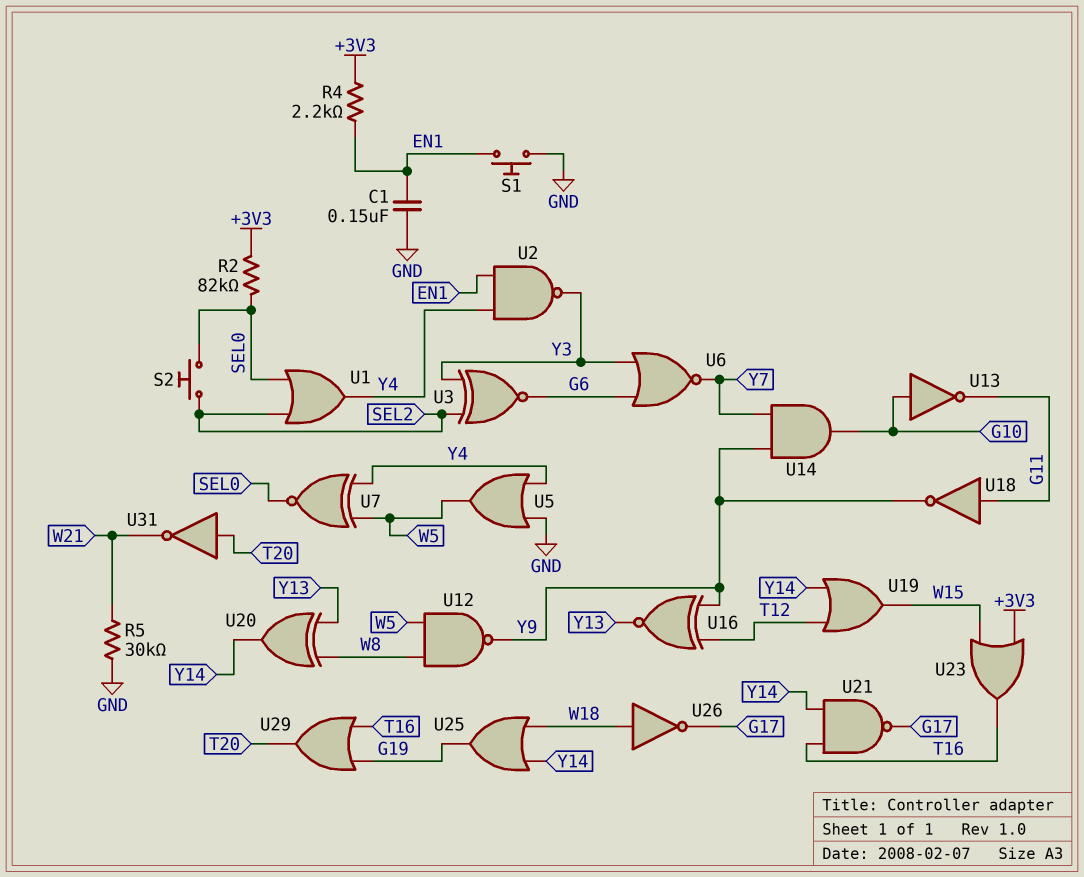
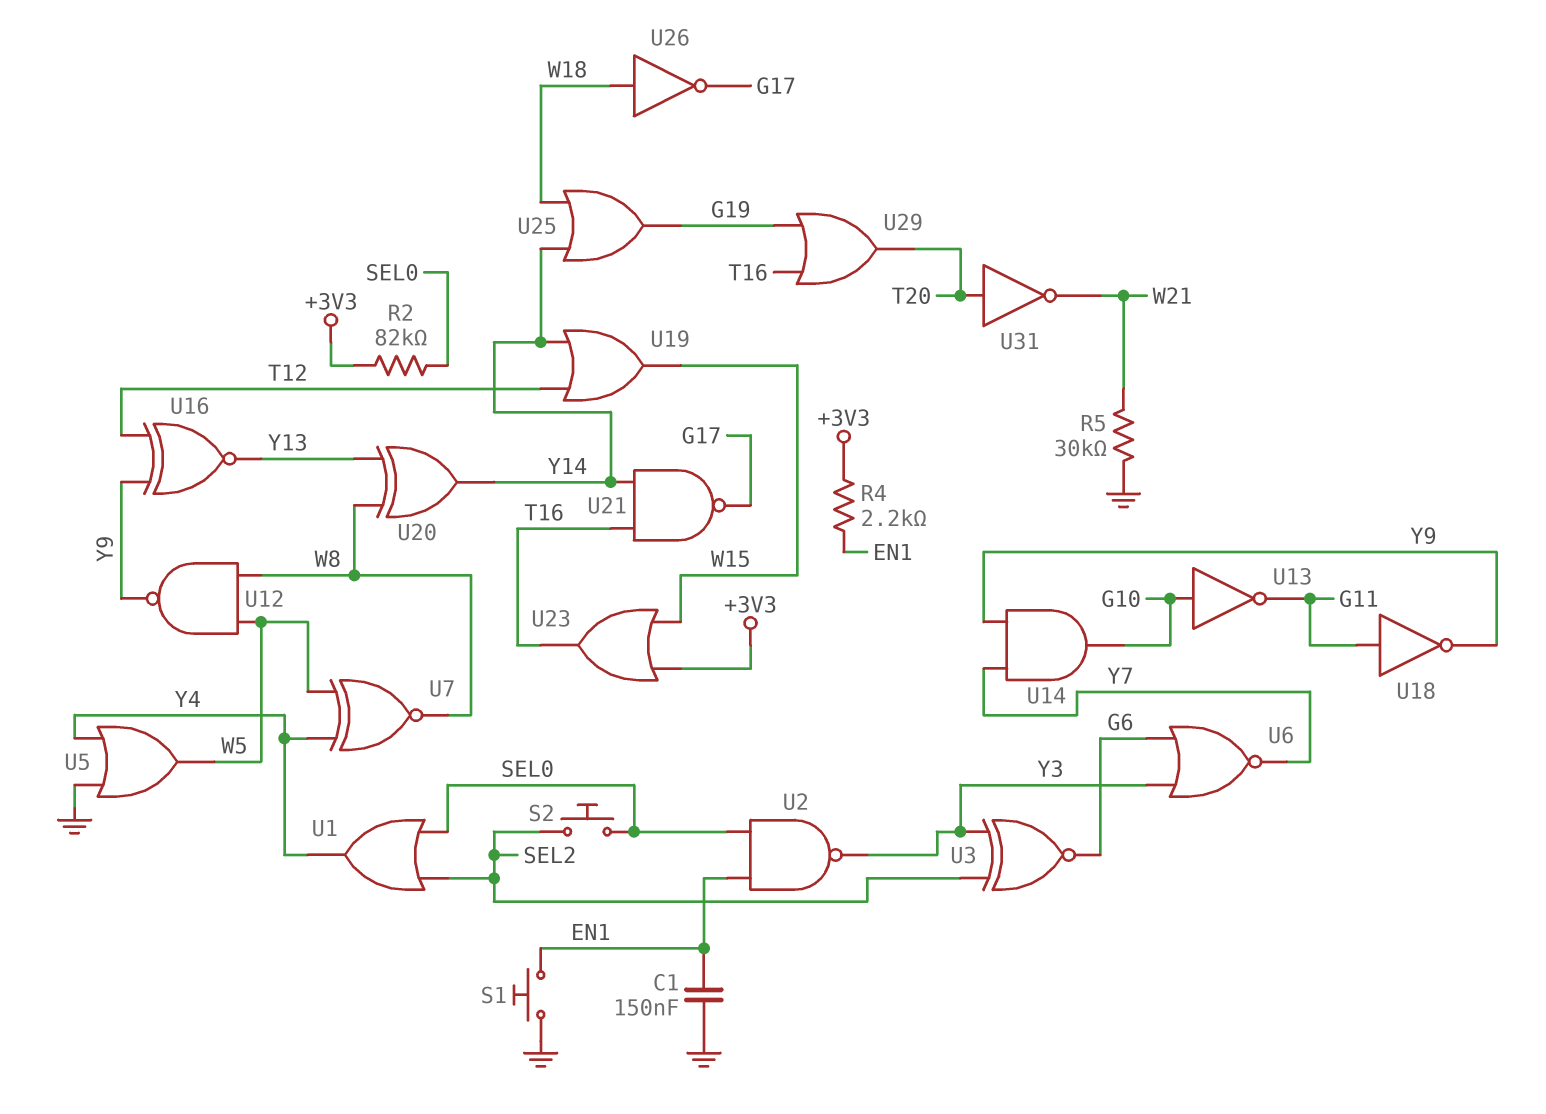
U2: NAND (in EN1, in Y4, out Y3) -> NAND (in EN1, in SEL0, out Y3)
U7: XNOR (in W5, in Y4, out SEL0) -> XNOR (in W5, in Y4, out W8)

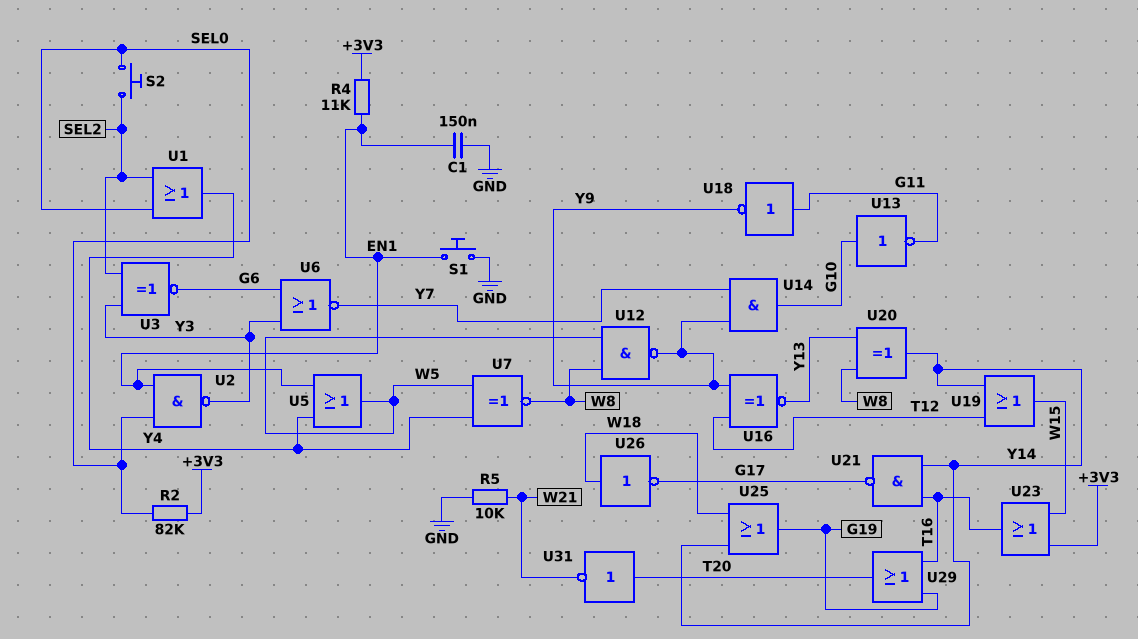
R4: 2.2k (+3V3, EN1) -> 11k (+3V3, EN1)
R5: 30k (GND, W21) -> 10k (GND, W21)
U5: OR (in GND, in Y4, out W5) -> OR (in EN1, in Y4, out W5)

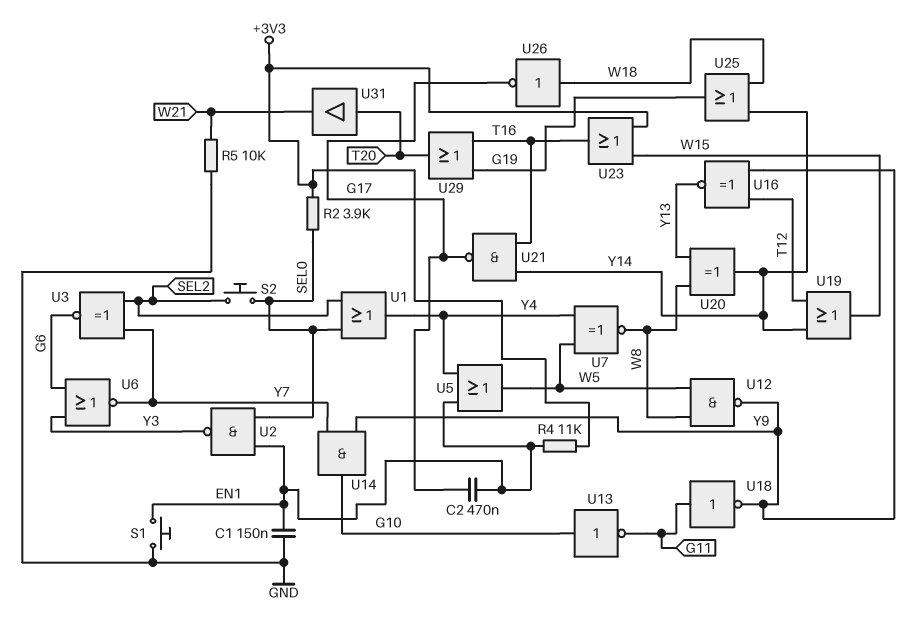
C2: none -> 470nF (EN1, G17)
R2: 82k (+3V3, SEL0) -> 3.9k (+3V3, SEL0)
U3: XNOR (in SEL2, in Y3, out G6) -> XNOR (in SEL2, in Y7, out G6)
U31: NOT (in T20, out W21) -> buffer (in T20, out W21)

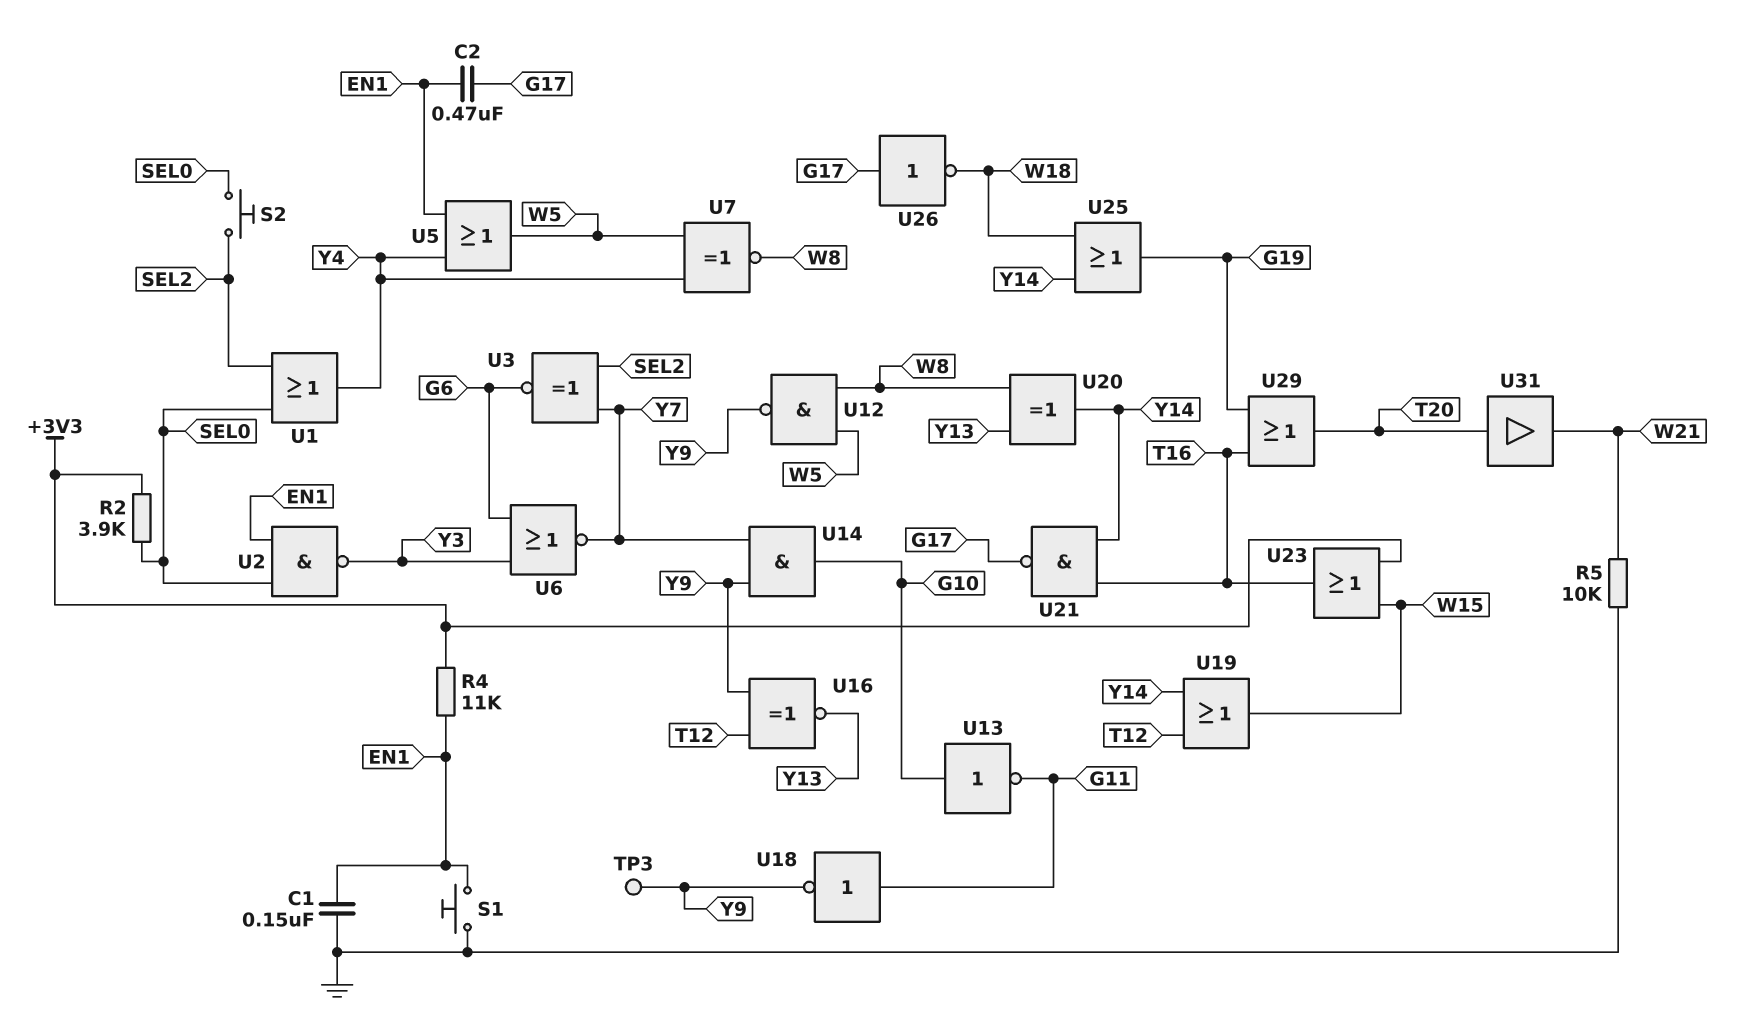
TP3: none -> test point (Y9)
U26: NOT (in W18, out G17) -> NOT (in G17, out W18)

